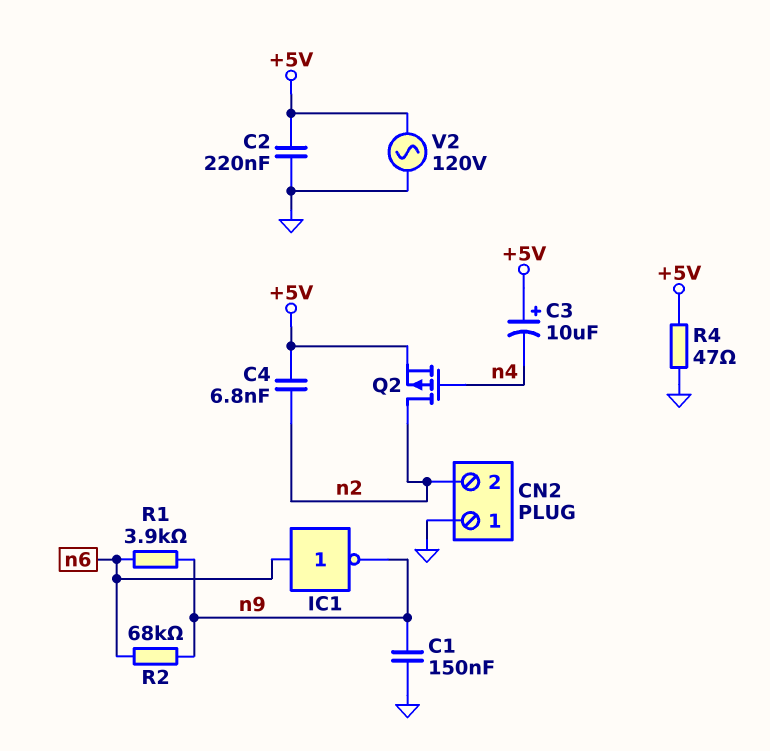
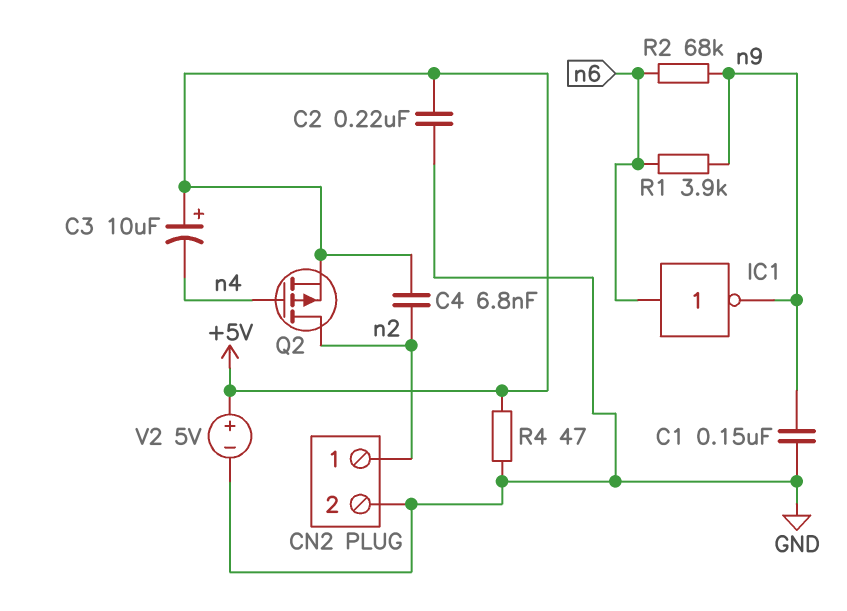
CN2 pin 1: GND -> n2
CN2 pin 2: n2 -> GND
V2: AC 120V (+5V, GND) -> 5V (plus +5V, minus GND)

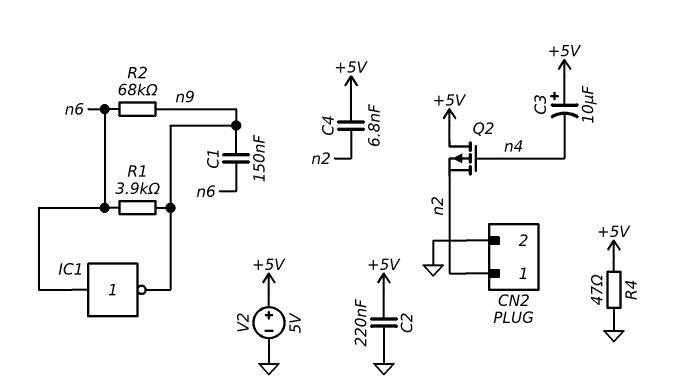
C1: 150nF (GND, n9) -> 150nF (n6, n9)
Q2: PMOS (G n4, D n2, S +5V) -> PMOS (G n4, D +5V, S n2)

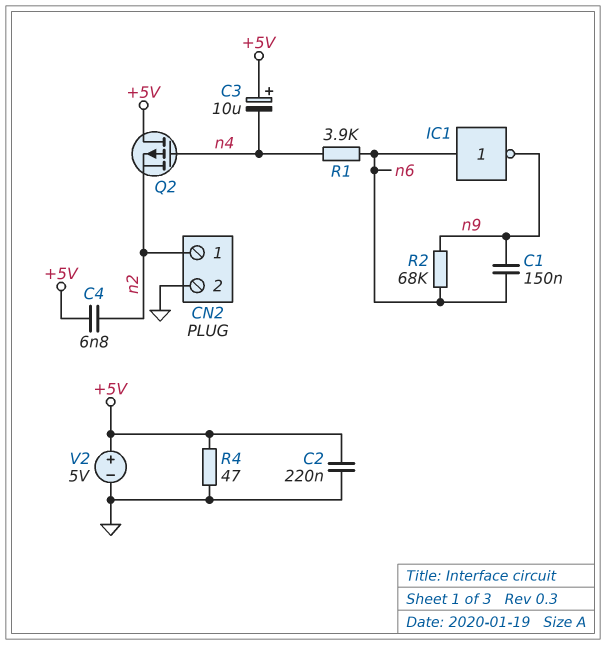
R1: 3.9k (n6, n9) -> 3.9k (n4, n6)

